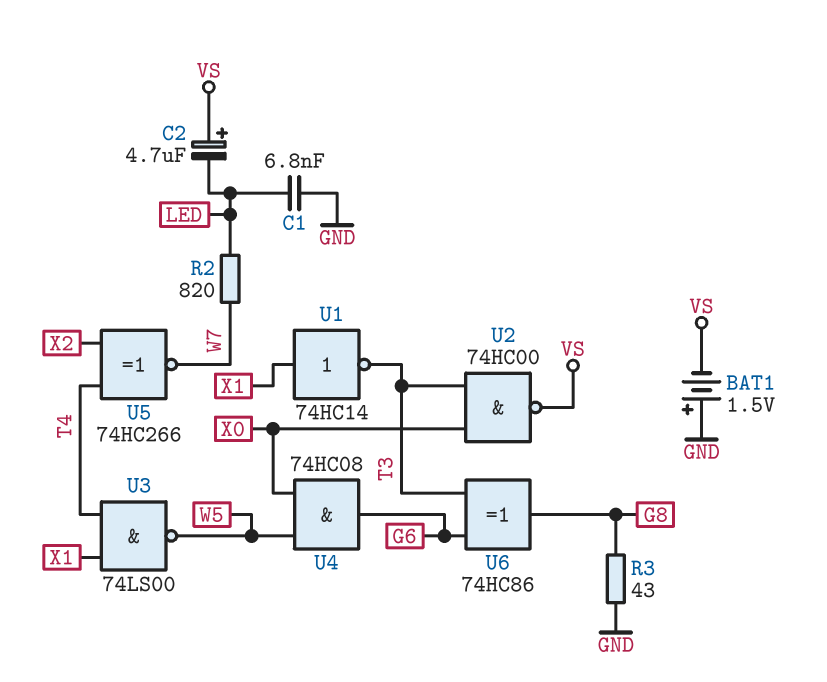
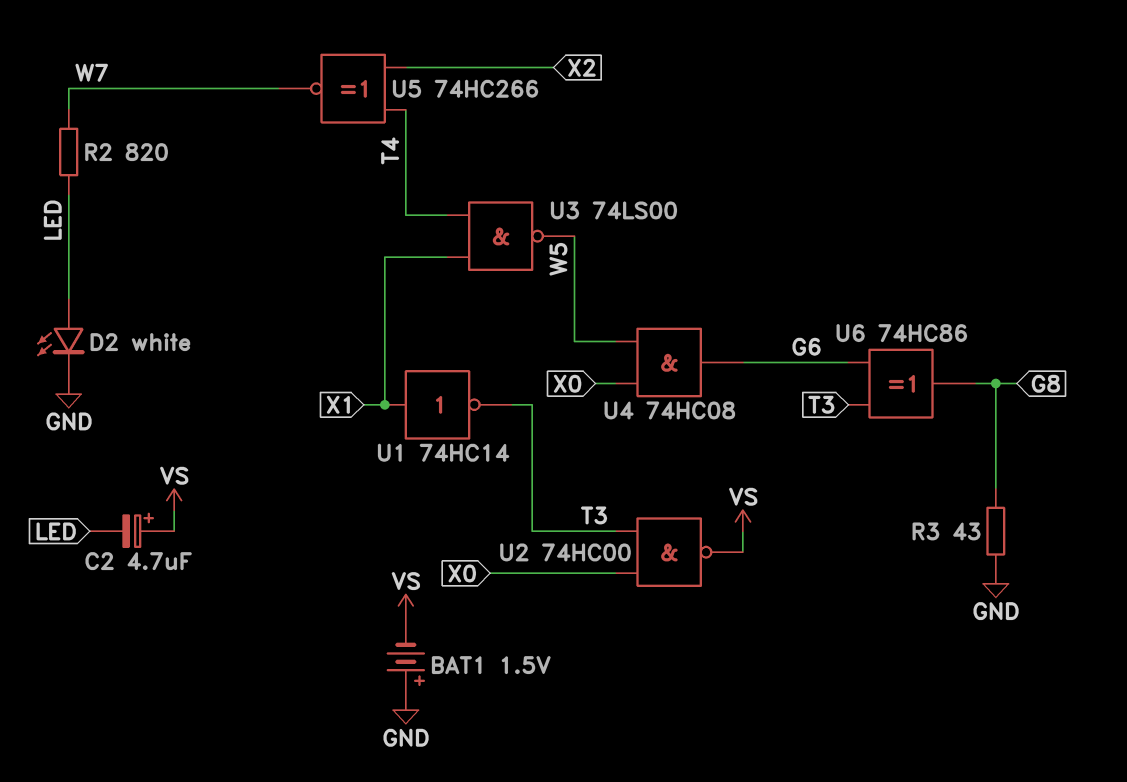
C1: 6.8nF (GND, LED) -> none
D2: none -> LED white (A LED, K GND)

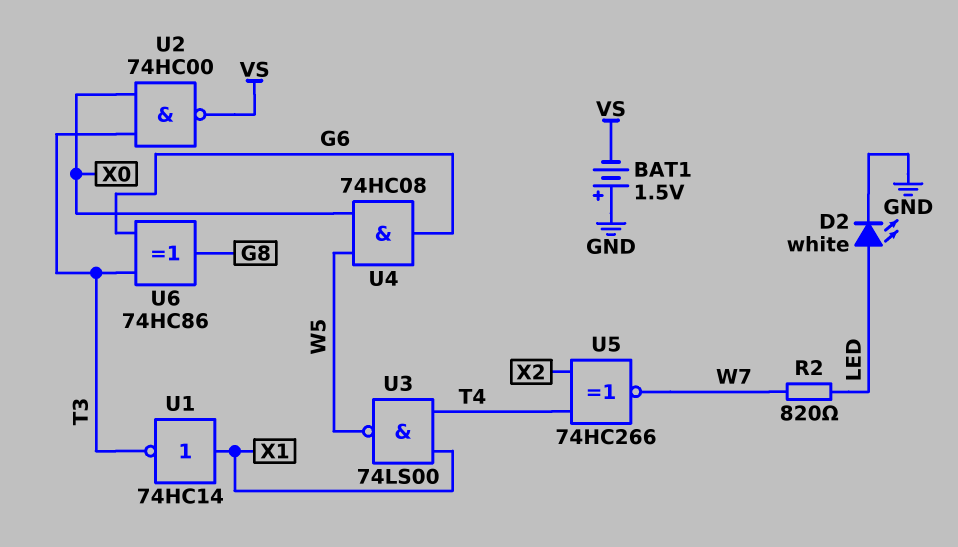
C2: 4.7uF (plus VS, minus LED) -> none
R3: 43 (G8, GND) -> none

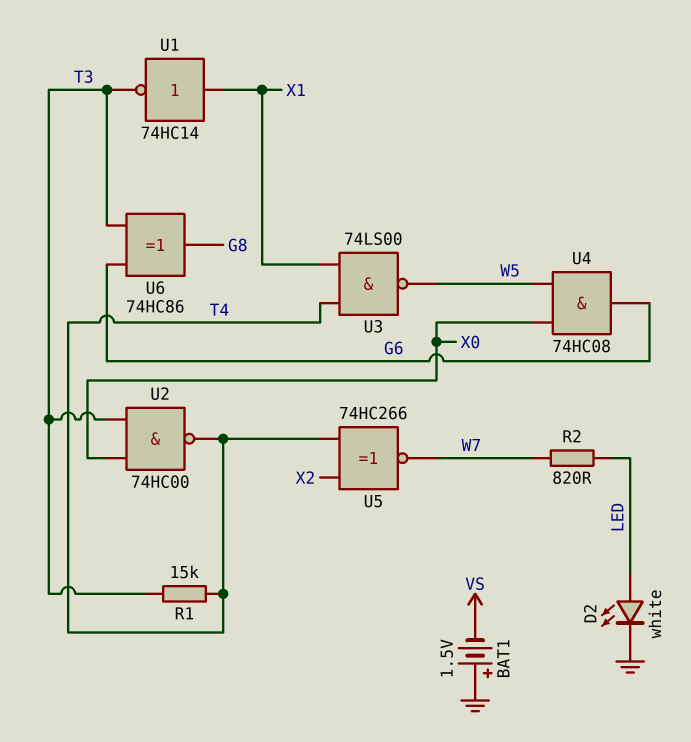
R1: none -> 15k (T3, T4)
U2: NAND 74HC00 (in T3, in X0, out VS) -> NAND 74HC00 (in T3, in X0, out T4)

